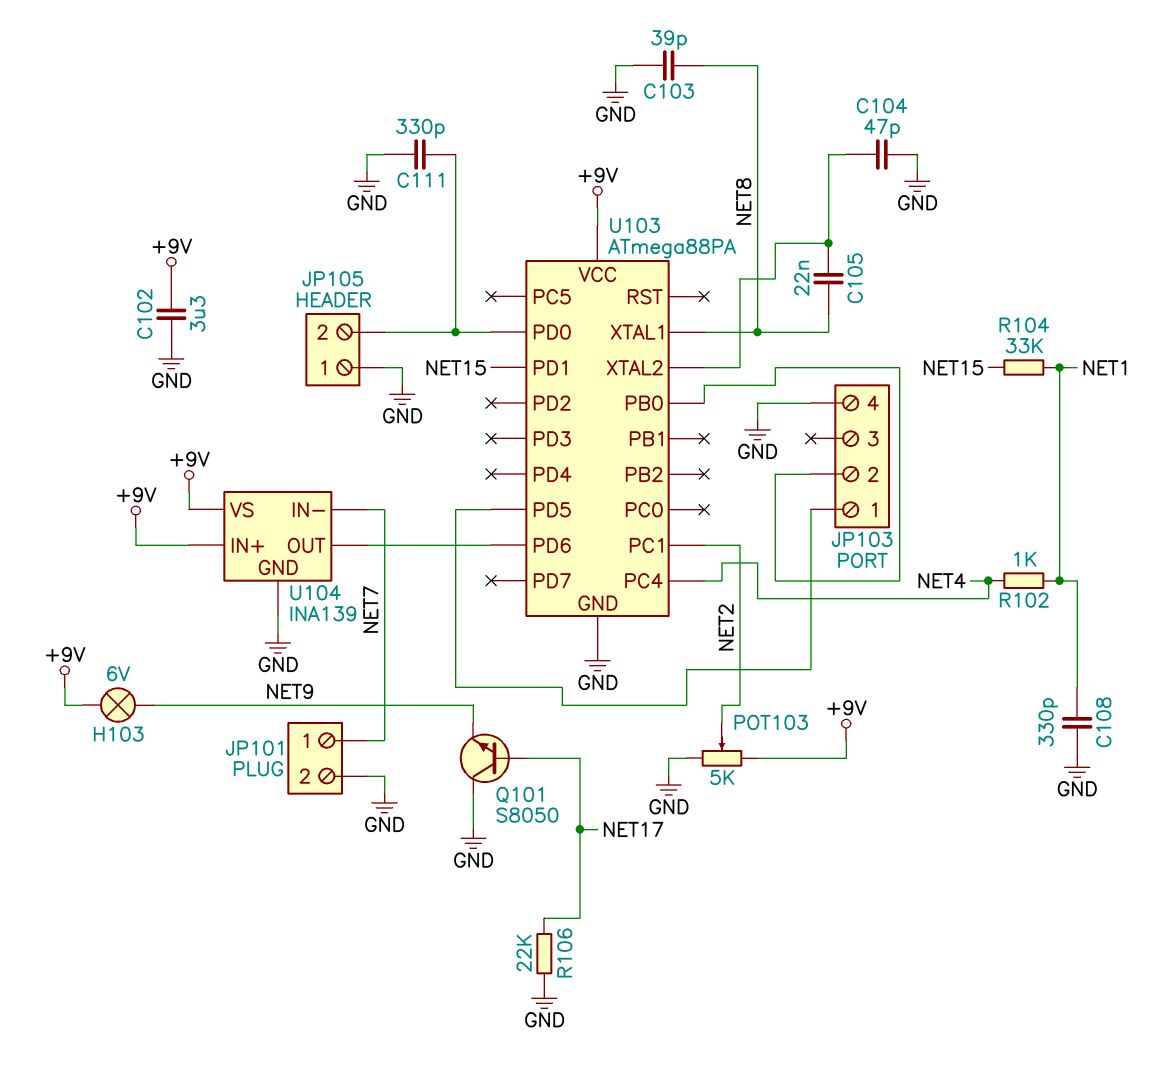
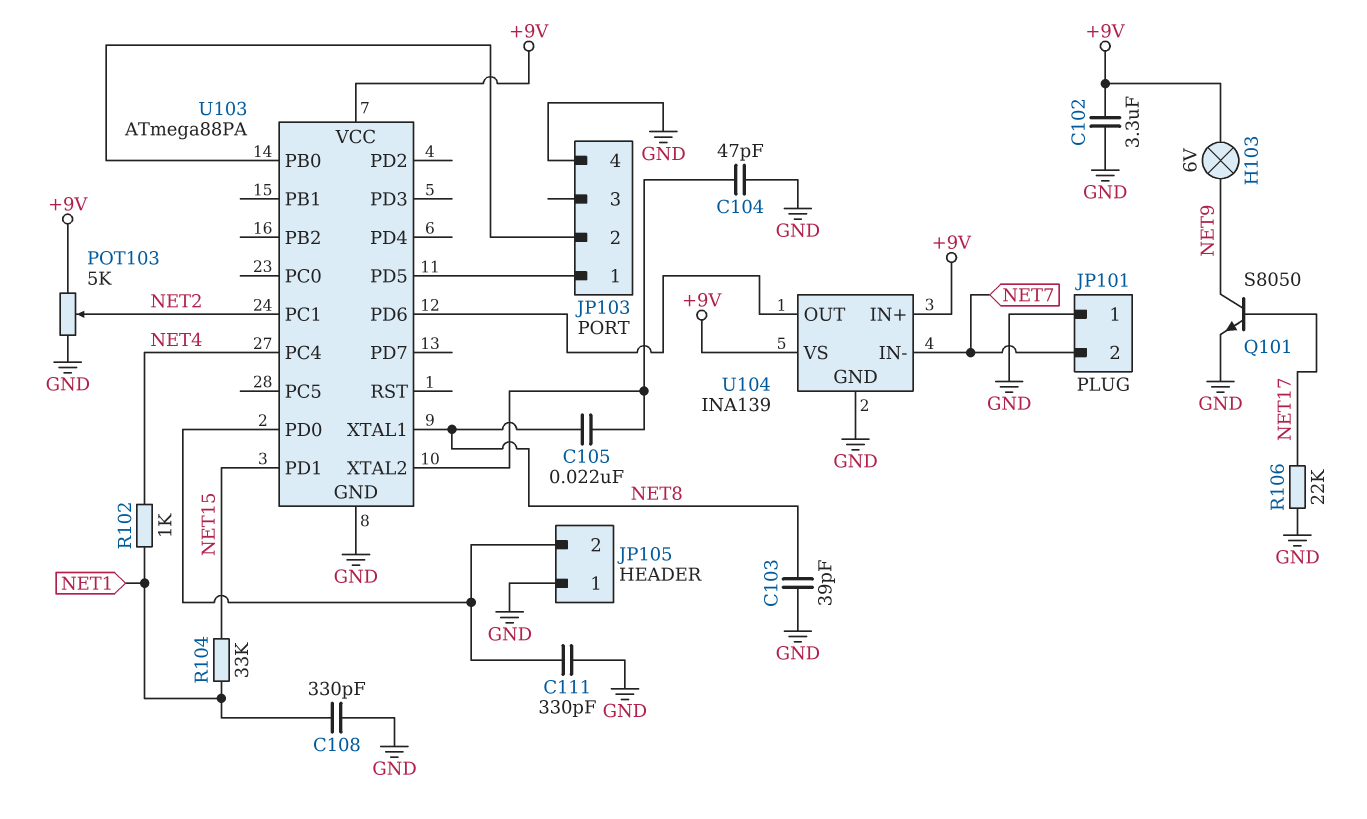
JP101 pin 1: NET7 -> GND
JP101 pin 2: GND -> NET7
Q101: NPN S8050 (B NET17, C GND, E NET9) -> NPN S8050 (B NET17, C NET9, E GND)

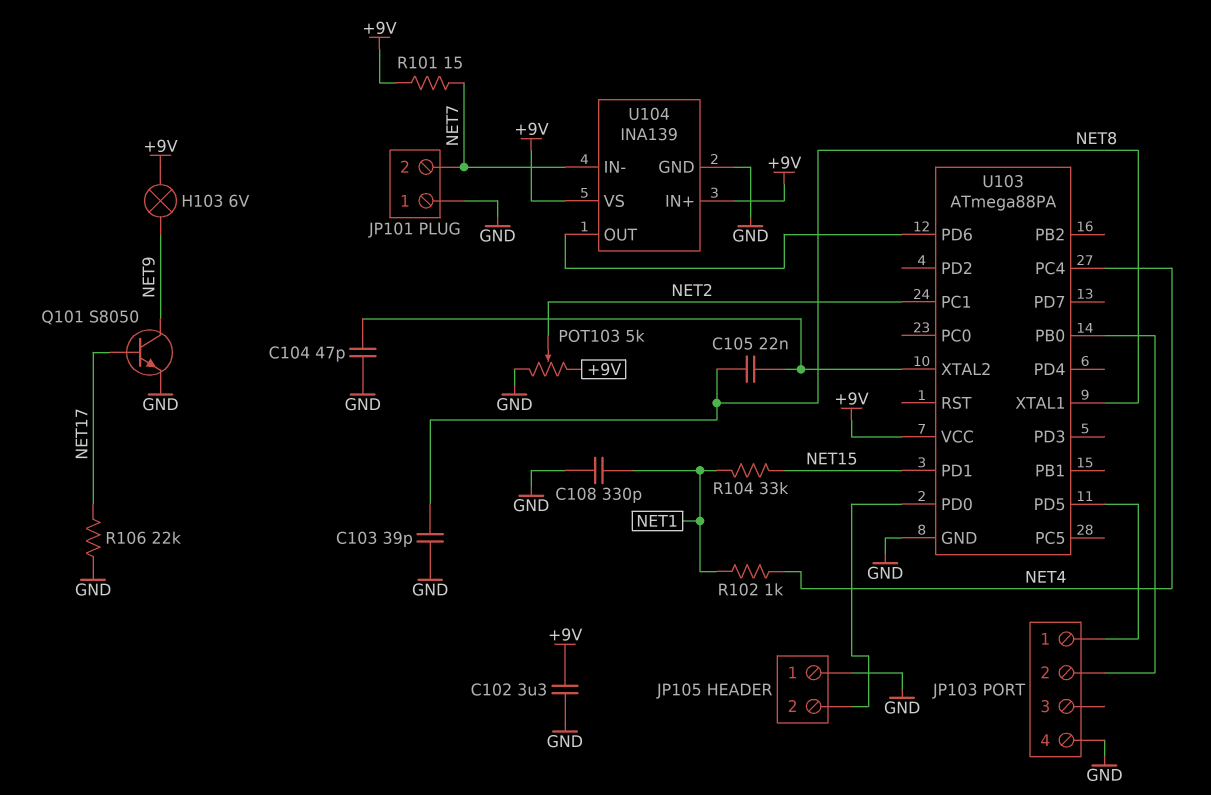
C111: 330pF (GND, JP105/2) -> none
R101: none -> 15 (+9V, NET7)

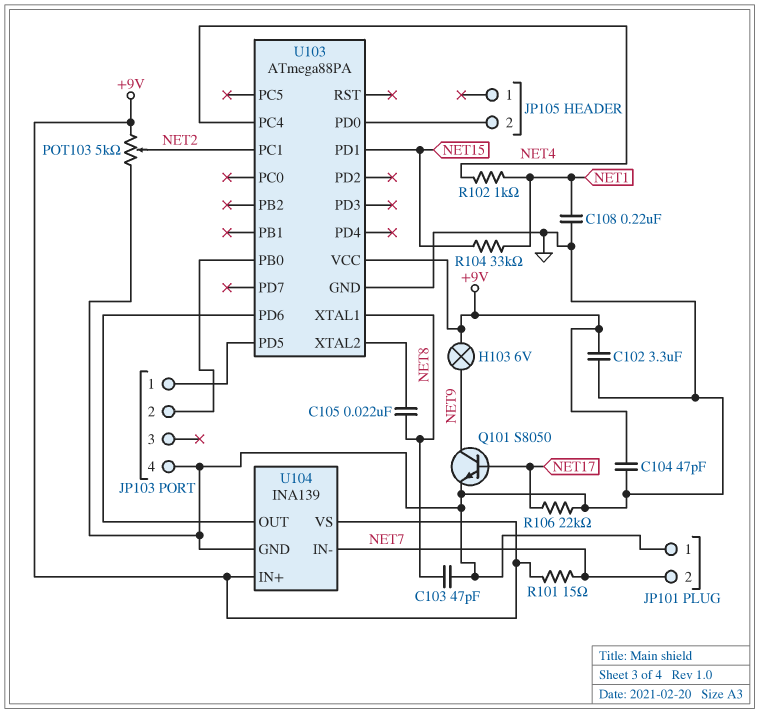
C103: 39pF (GND, NET8) -> 47pF (GND, NET8)
C104: 47pF (GND, U103/XTAL2) -> 47pF (+9V, GND)
C108: 330pF (GND, NET1) -> 220nF (GND, NET1)
JP105 pin 1: GND -> none

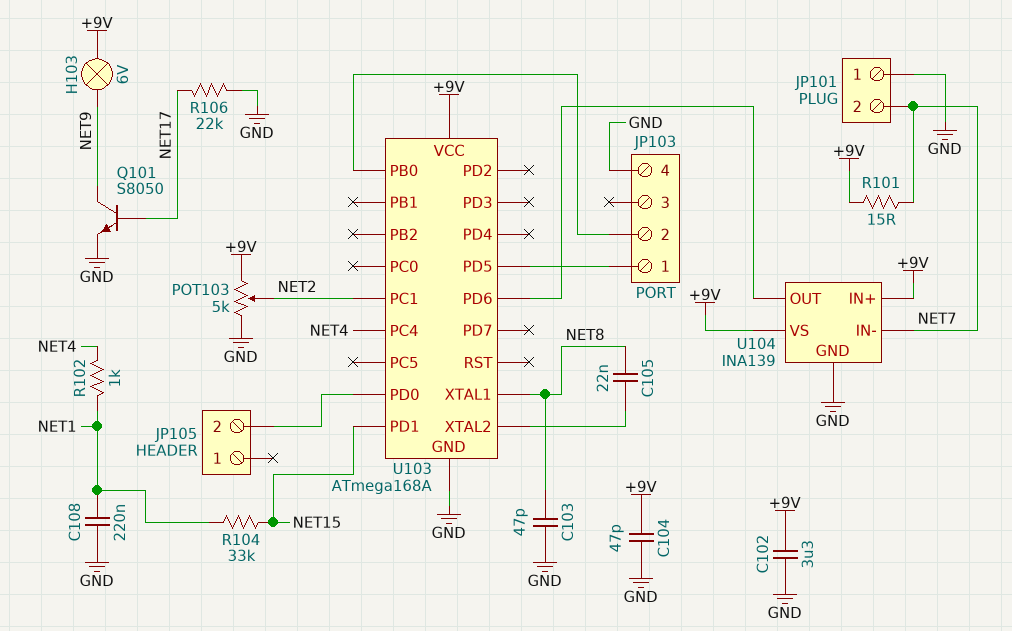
U103: ATmega88PA -> ATmega168A

